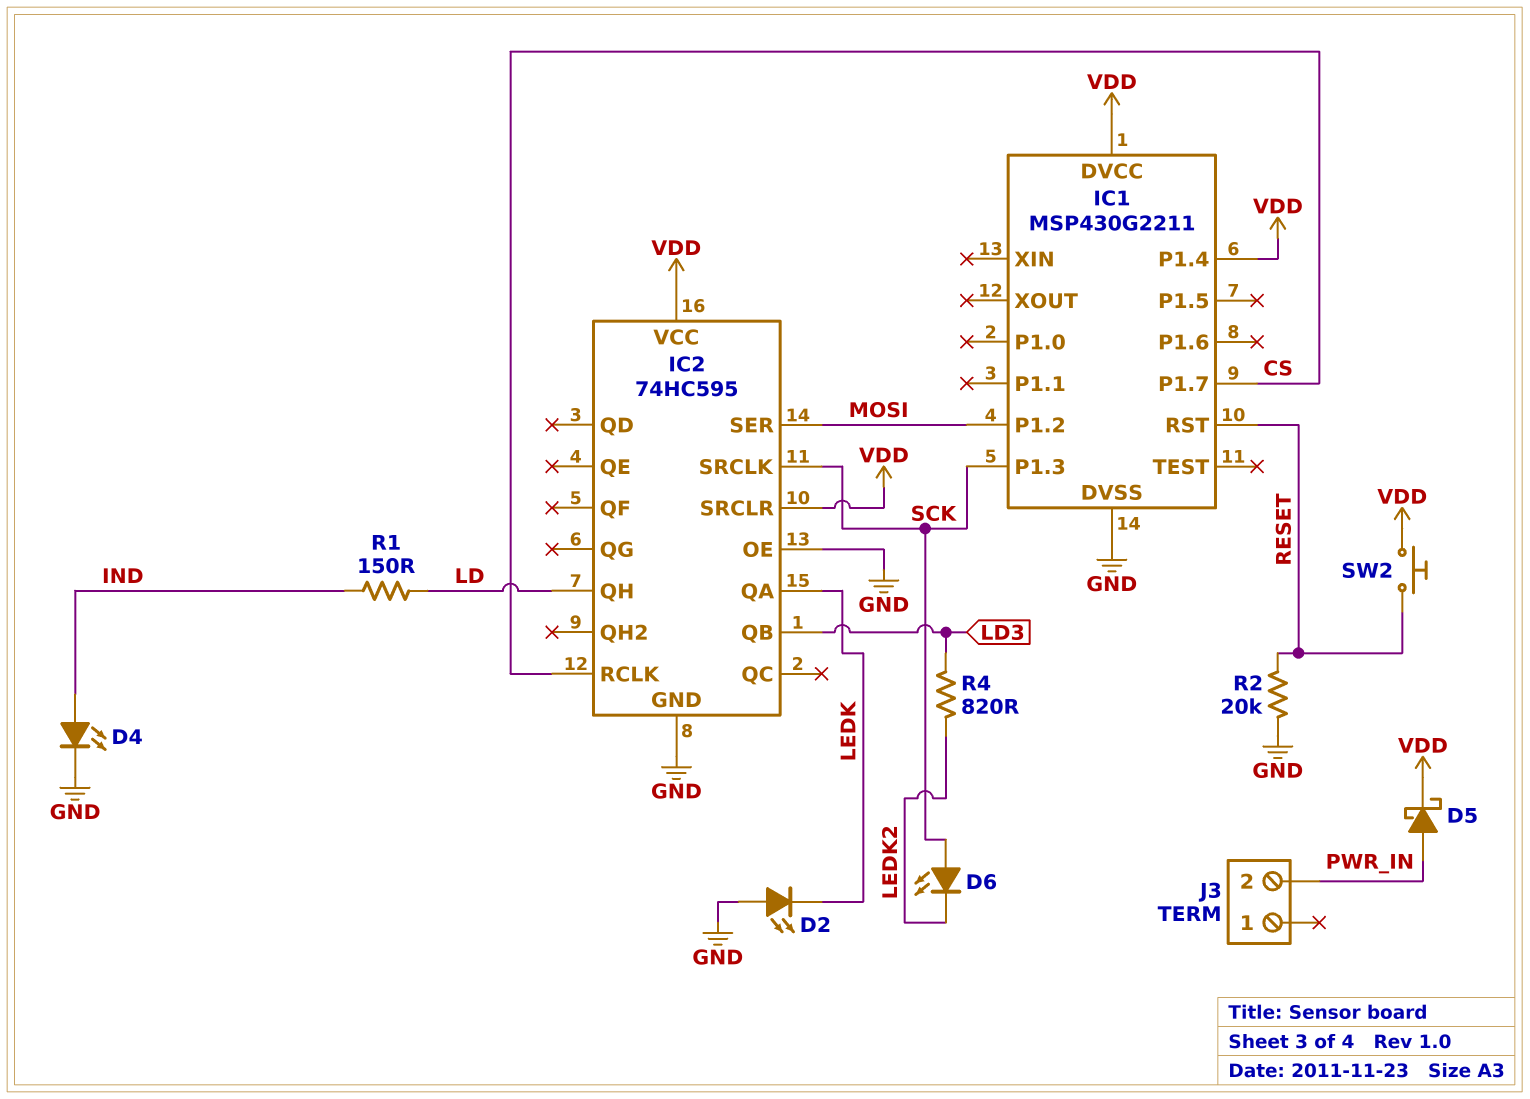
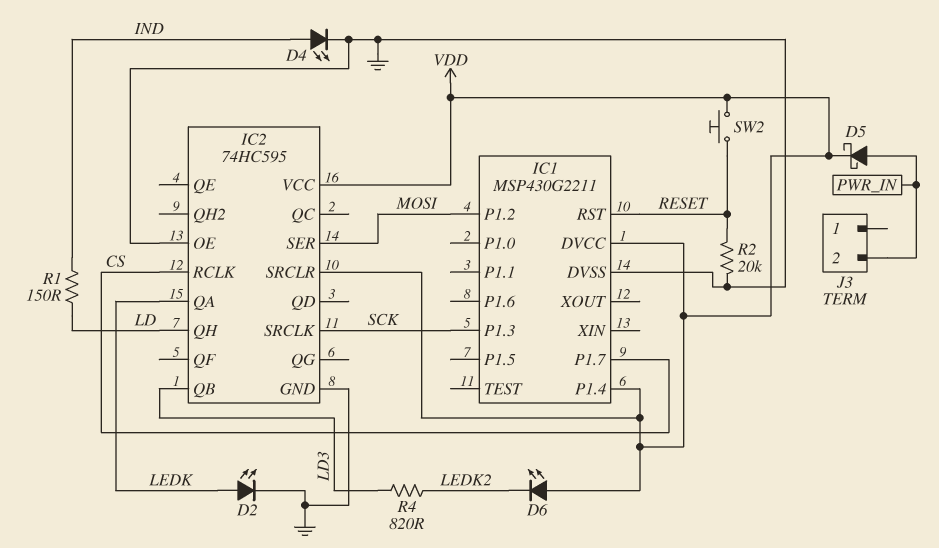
D2: LED (A GND, K LEDK) -> LED (A LEDK, K GND)
D6: LED (A SCK, K LEDK2) -> LED (A VDD, K LEDK2)

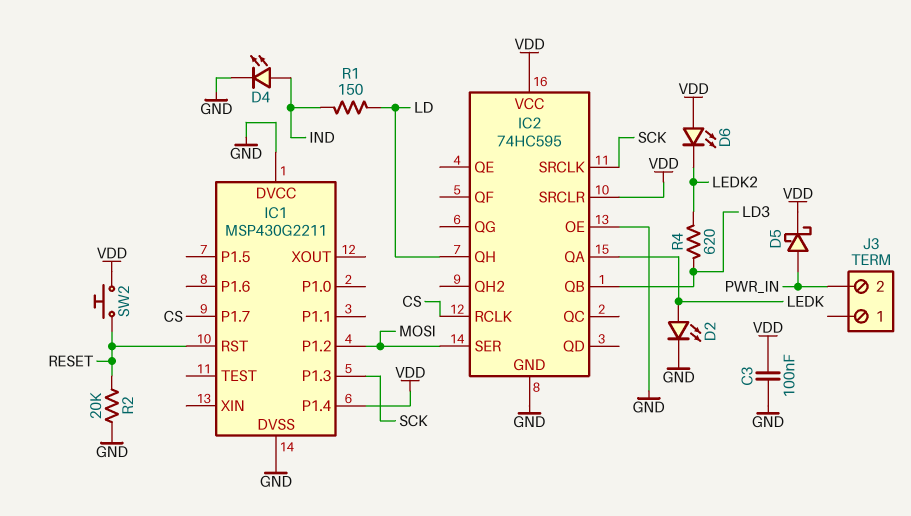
C3: none -> 100nF (GND, VDD)
IC1 pin DVCC: VDD -> GND
R4: 820 (LD3, LEDK2) -> 620 (LD3, LEDK2)

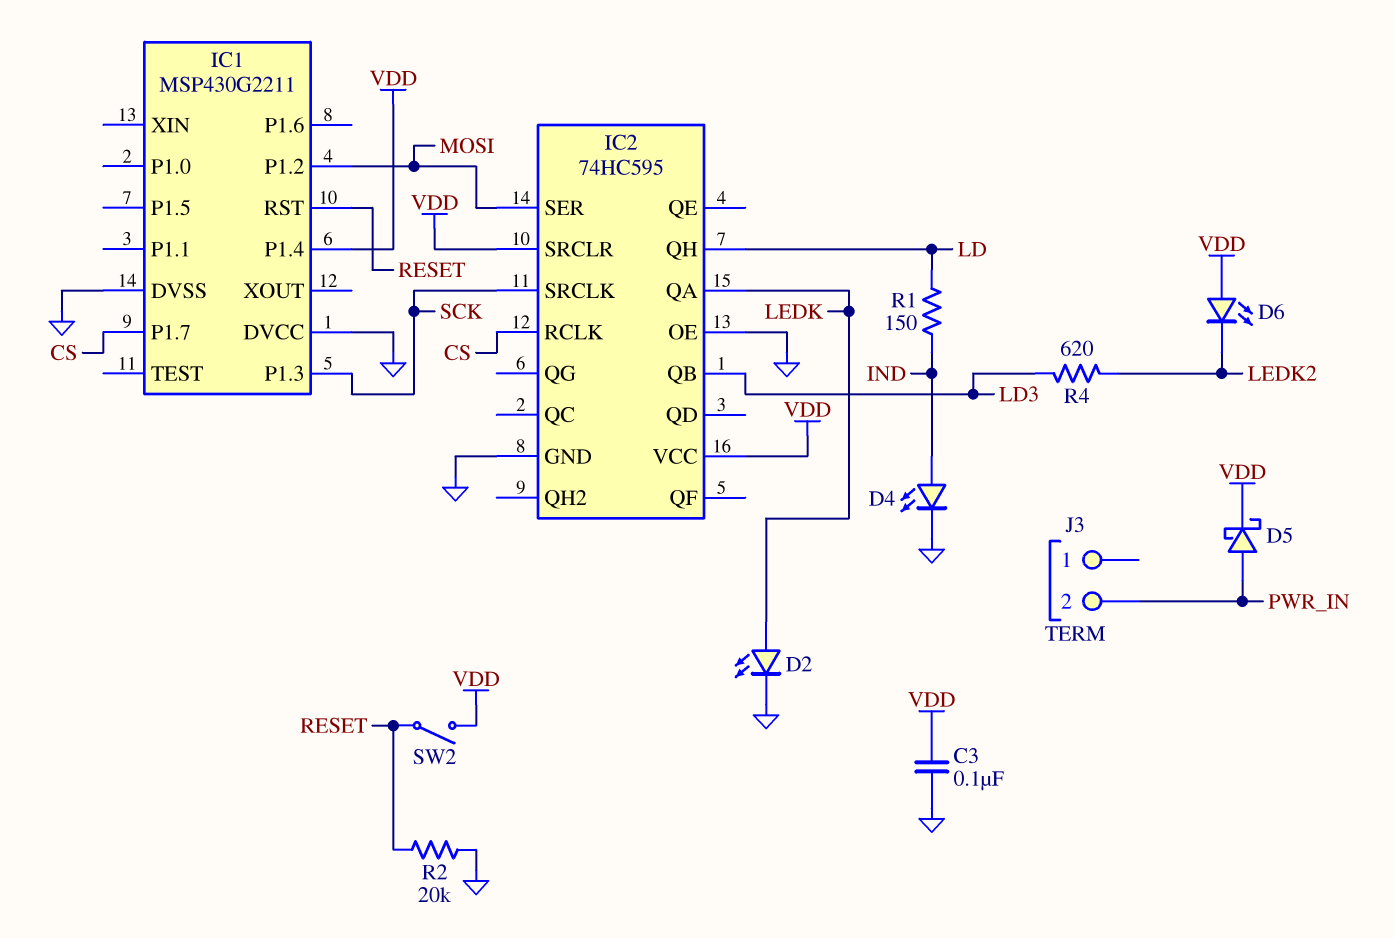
SW2: button (RESET, VDD) -> switch (RESET, VDD)

